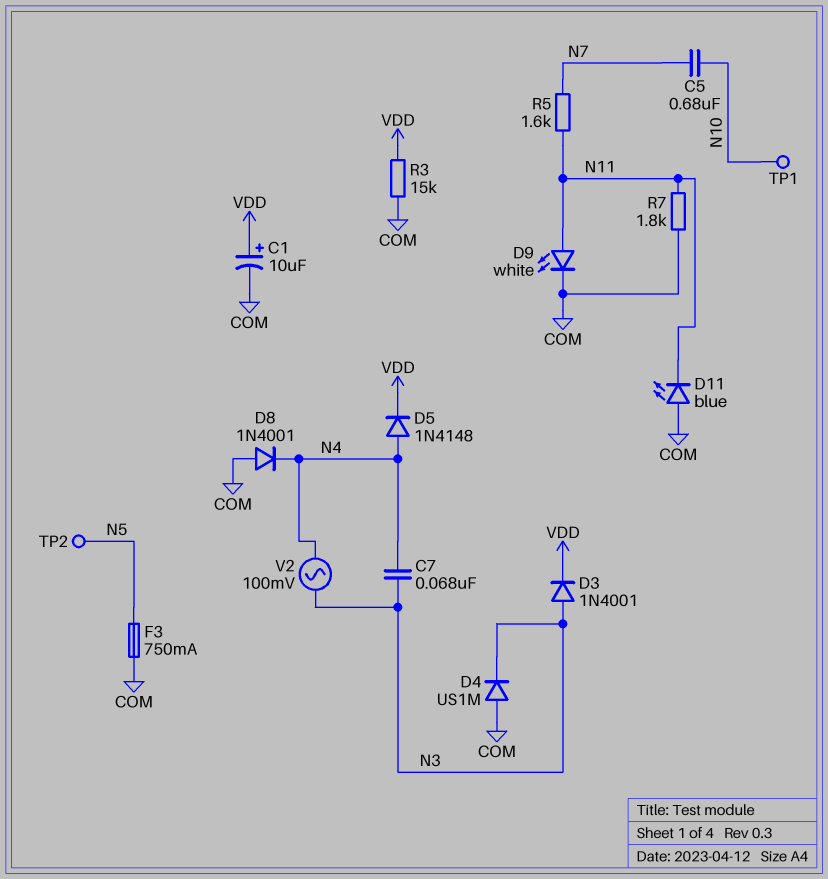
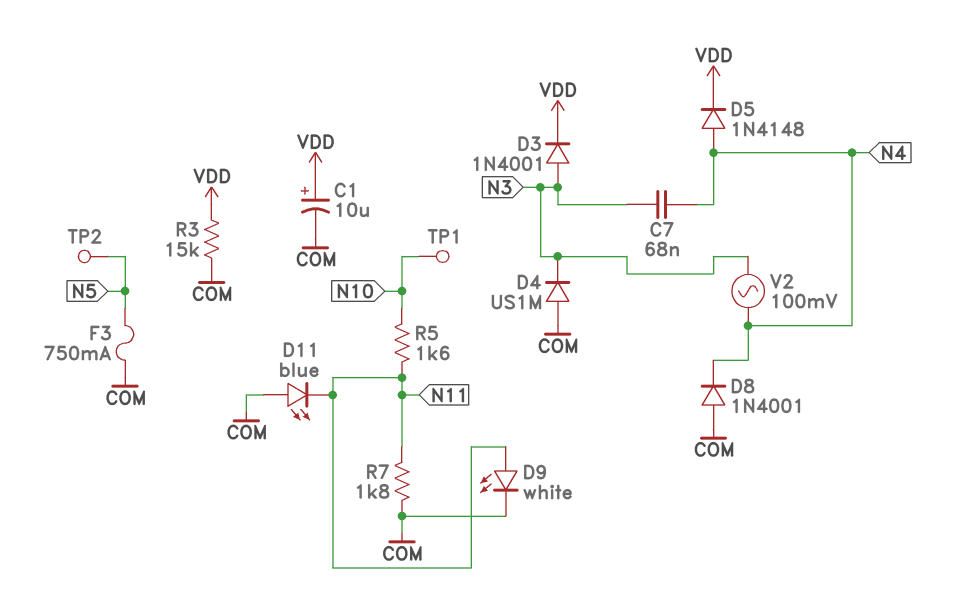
C5: 680nF (N7, N10) -> none
R5: 1.6k (N7, N11) -> 1.6k (N10, N11)

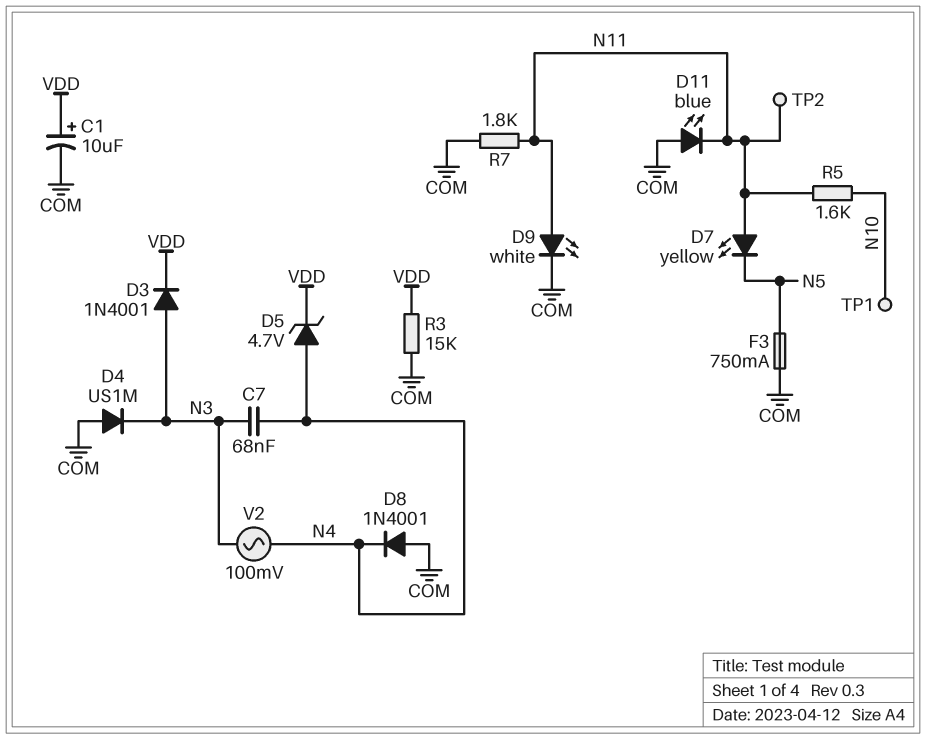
D5: diode 1N4148 (A N4, K VDD) -> zener 4.7V (A N4, K VDD)
D7: none -> LED yellow (A N11, K N5)
TP2: test point (N5) -> test point (N11)

